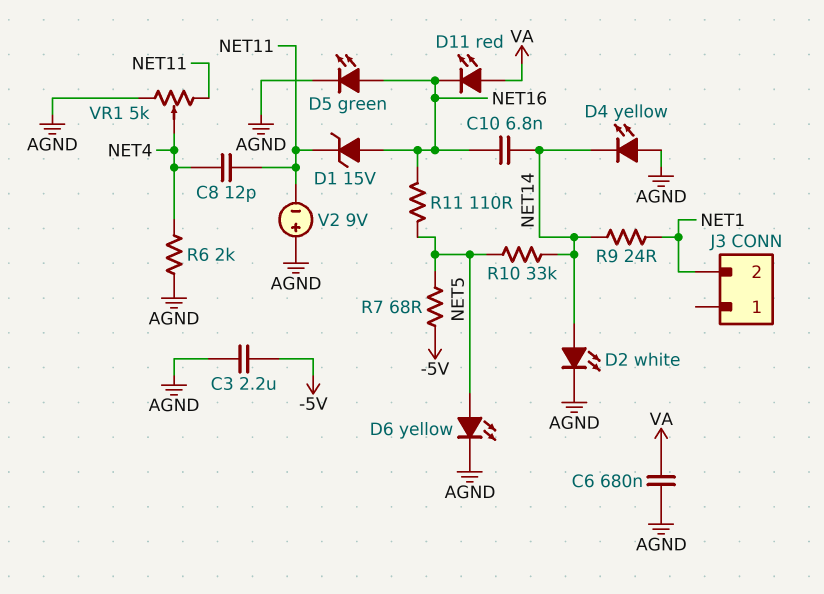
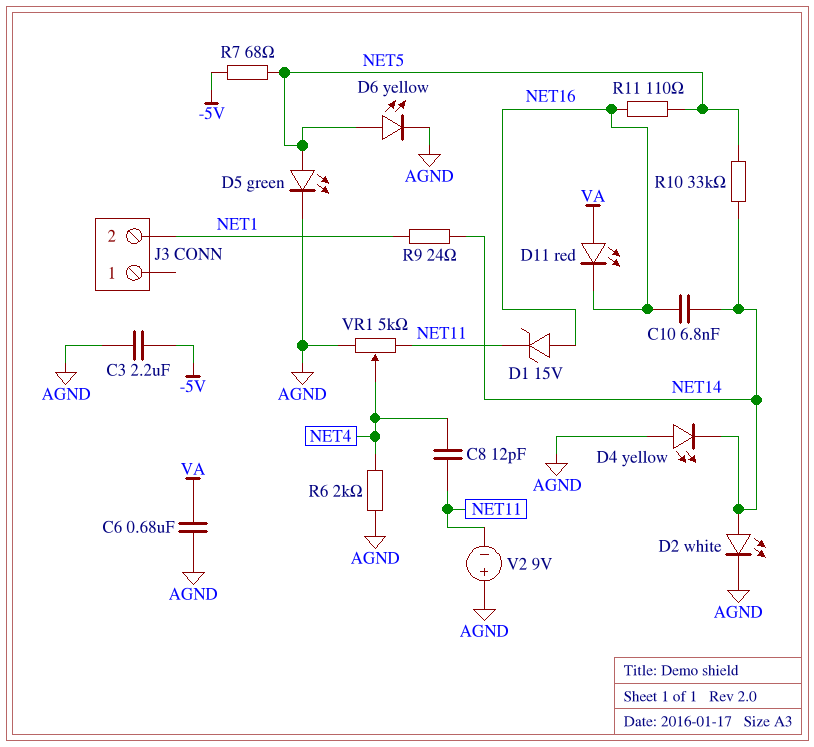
D5: LED green (A NET16, K AGND) -> LED green (A NET5, K AGND)

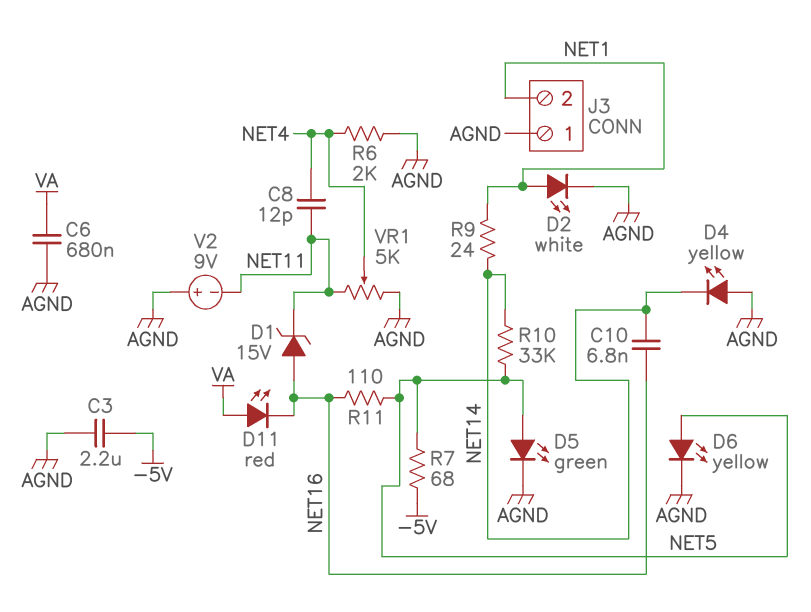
D2: LED white (A NET14, K AGND) -> LED white (A NET1, K AGND)
J3 pin 1: none -> AGND

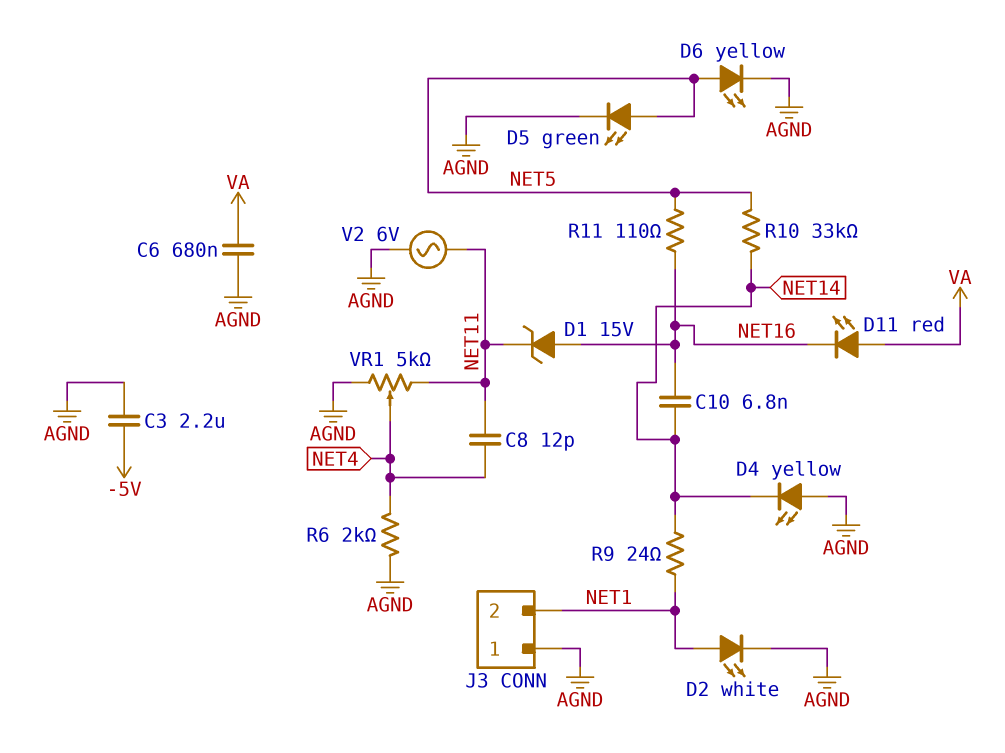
R7: 68 (-5V, NET5) -> none
V2: 9V (plus AGND, minus NET11) -> AC 6V (AGND, NET11)

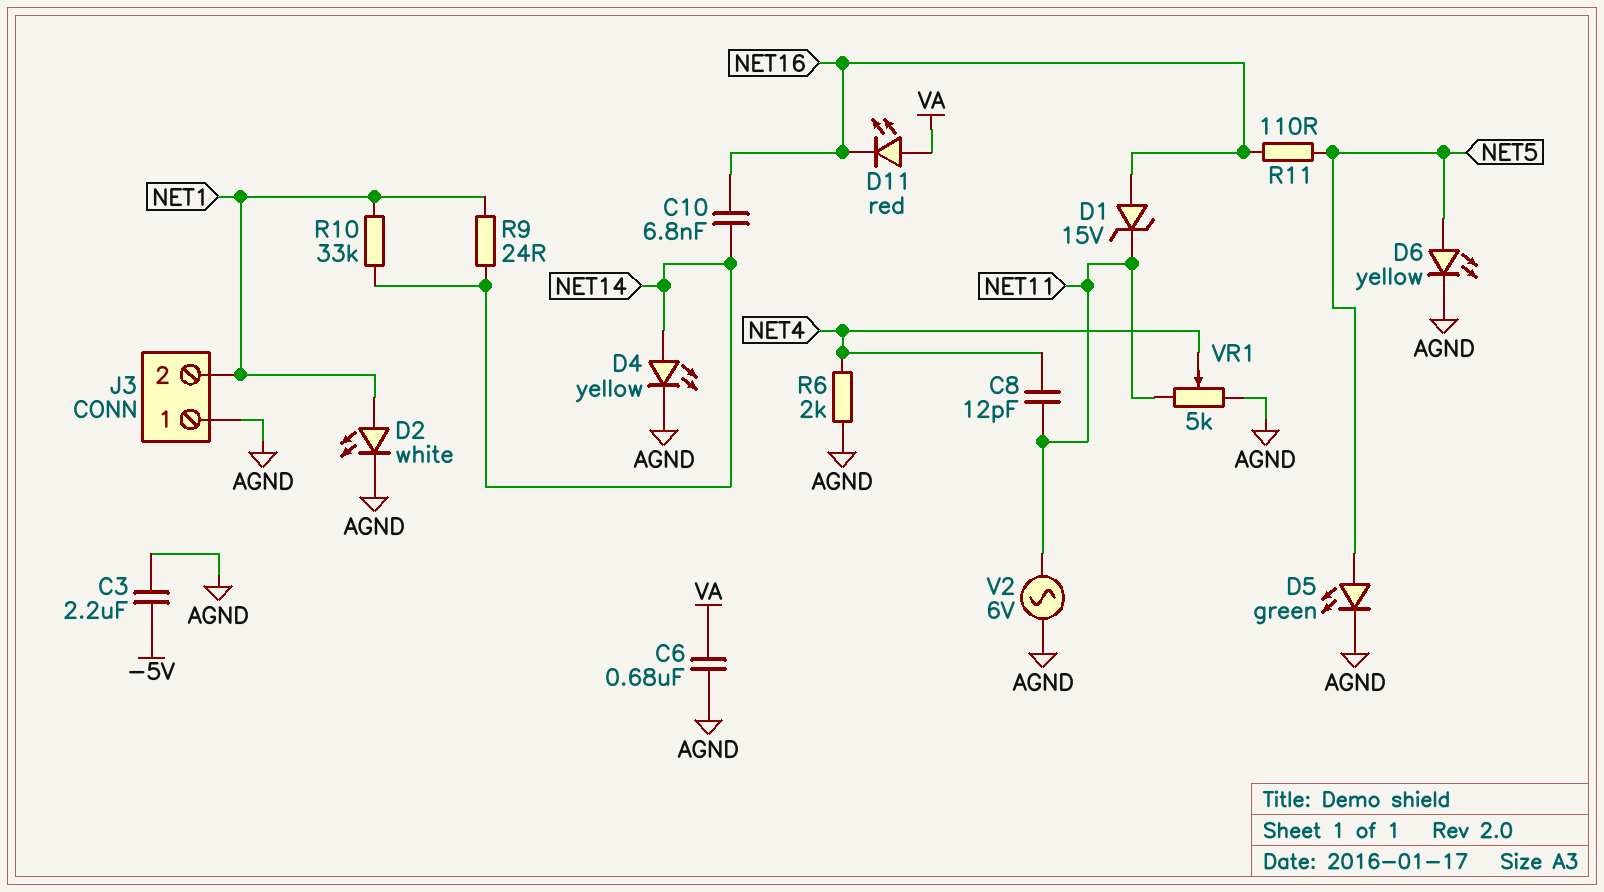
D4: LED yellow (A AGND, K NET14) -> LED yellow (A NET14, K AGND)
R10: 33k (NET5, NET14) -> 33k (NET1, NET14)

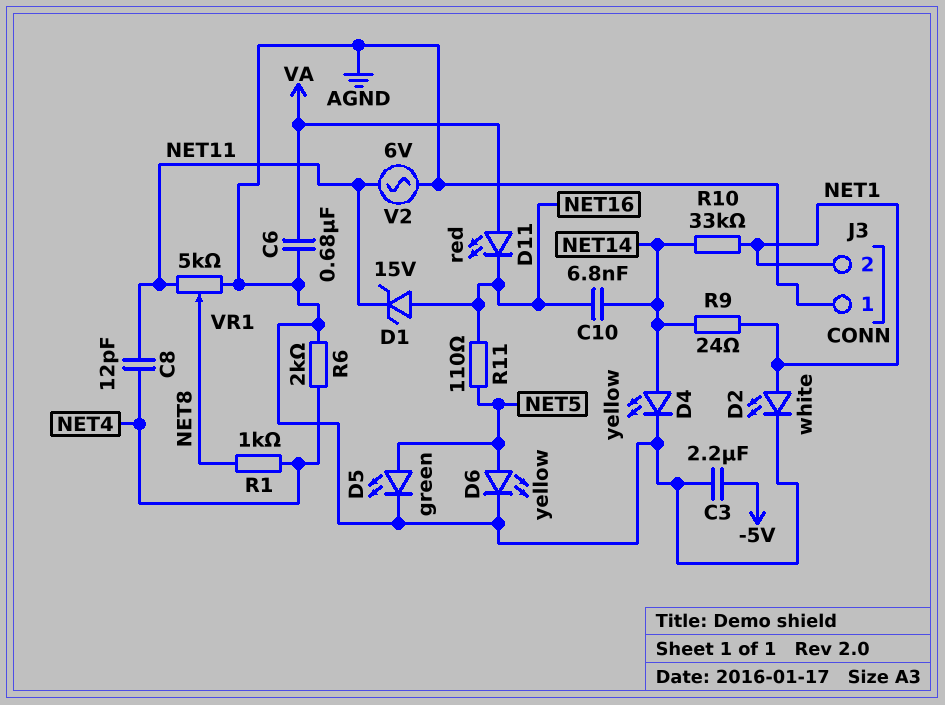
R1: none -> 1k (NET4, NET8)
VR1: 5k (AGND, NET11, wiper NET4) -> 5k (AGND, NET11, wiper NET8)

